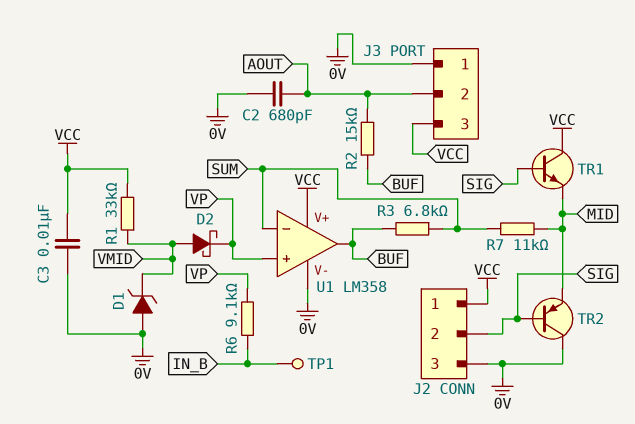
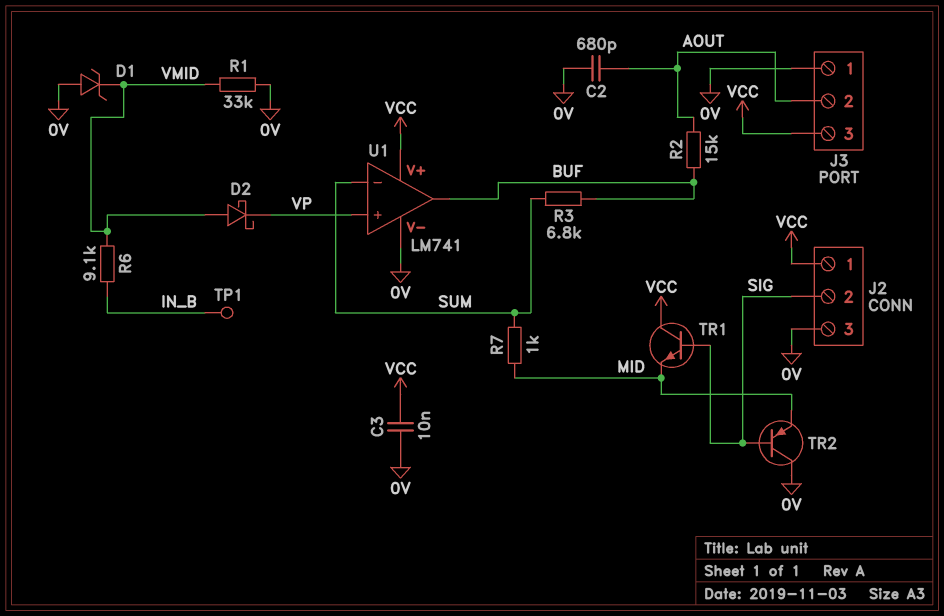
R1: 33k (VCC, VMID) -> 33k (0V, VMID)
R6: 9.1k (IN_B, VP) -> 9.1k (IN_B, VMID)
R7: 11k (MID, SUM) -> 1k (MID, SUM)
U1: LM358 -> LM741

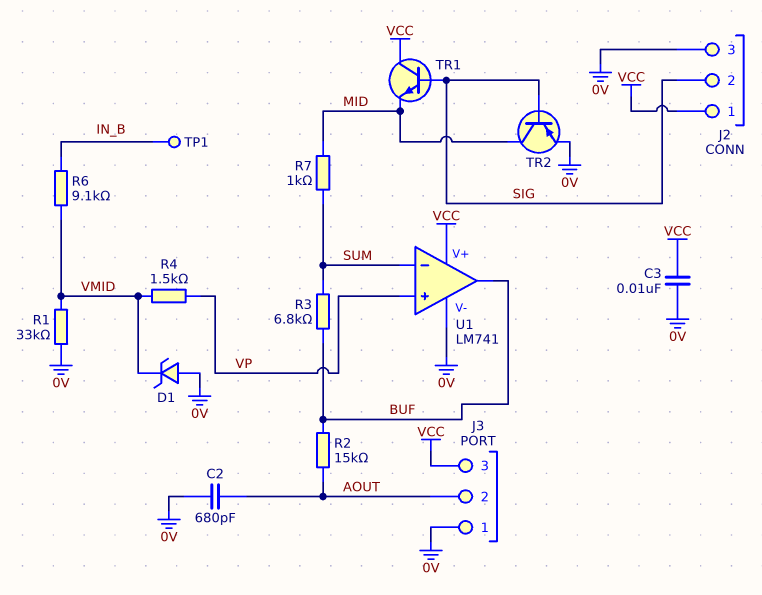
D2: schottky (A VMID, K VP) -> none
R4: none -> 1.5k (VMID, VP)
TR2: PNP (B SIG, C 0V, E MID) -> PNP (B SIG, C MID, E 0V)

